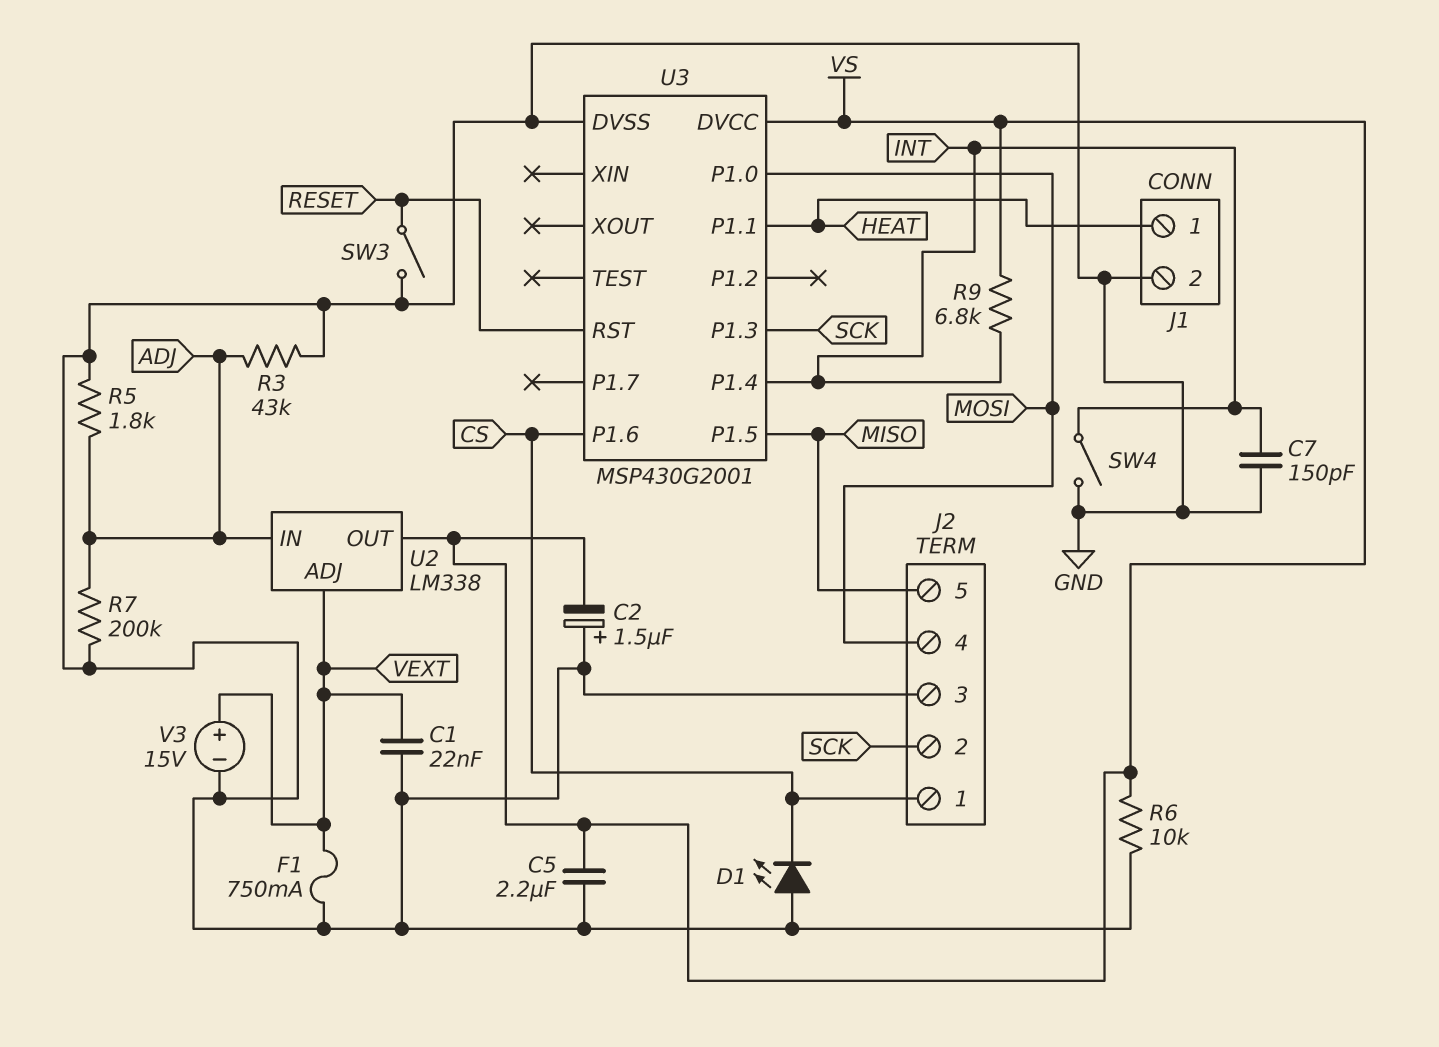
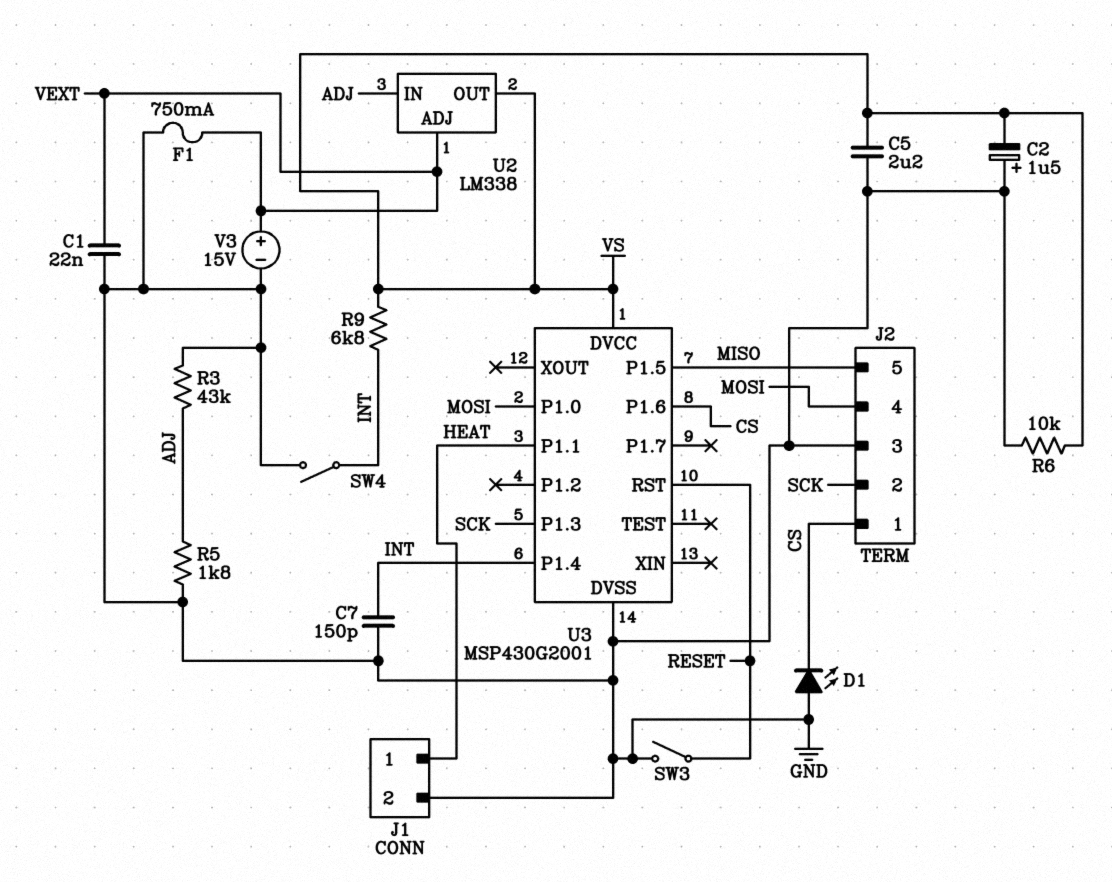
R7: 200k (ADJ, GND) -> none

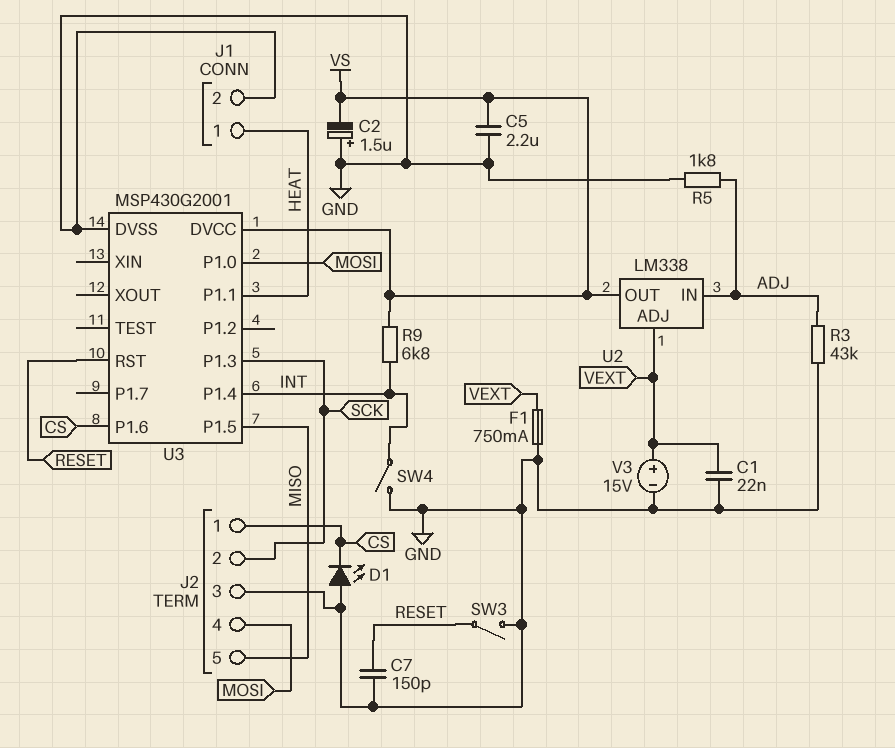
C7: 150pF (GND, INT) -> 150pF (GND, RESET)
R6: 10k (GND, VS) -> none

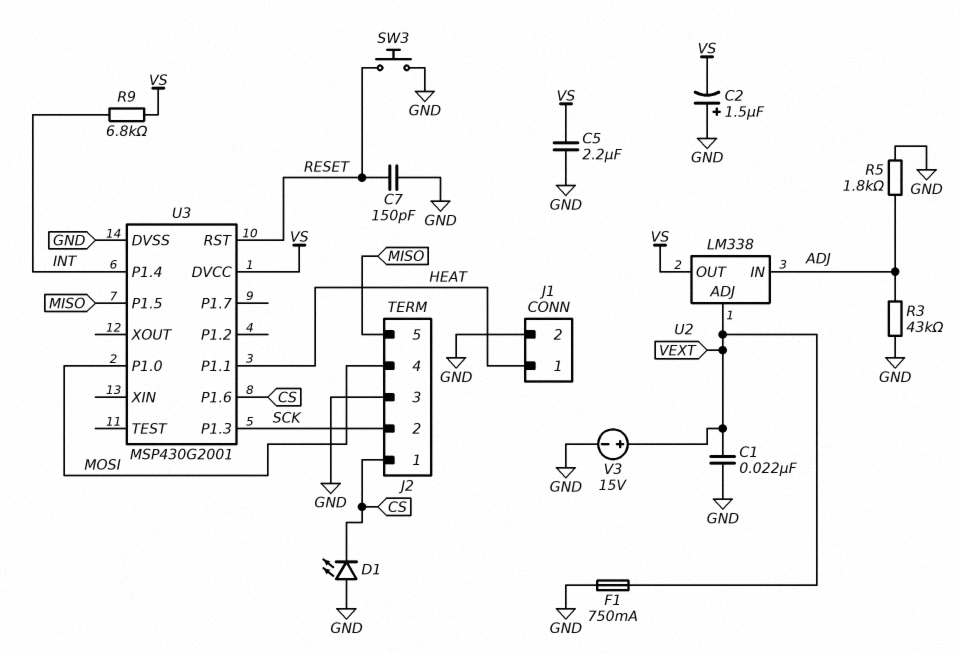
SW3: switch (GND, RESET) -> button (GND, RESET)
SW4: switch (GND, INT) -> none

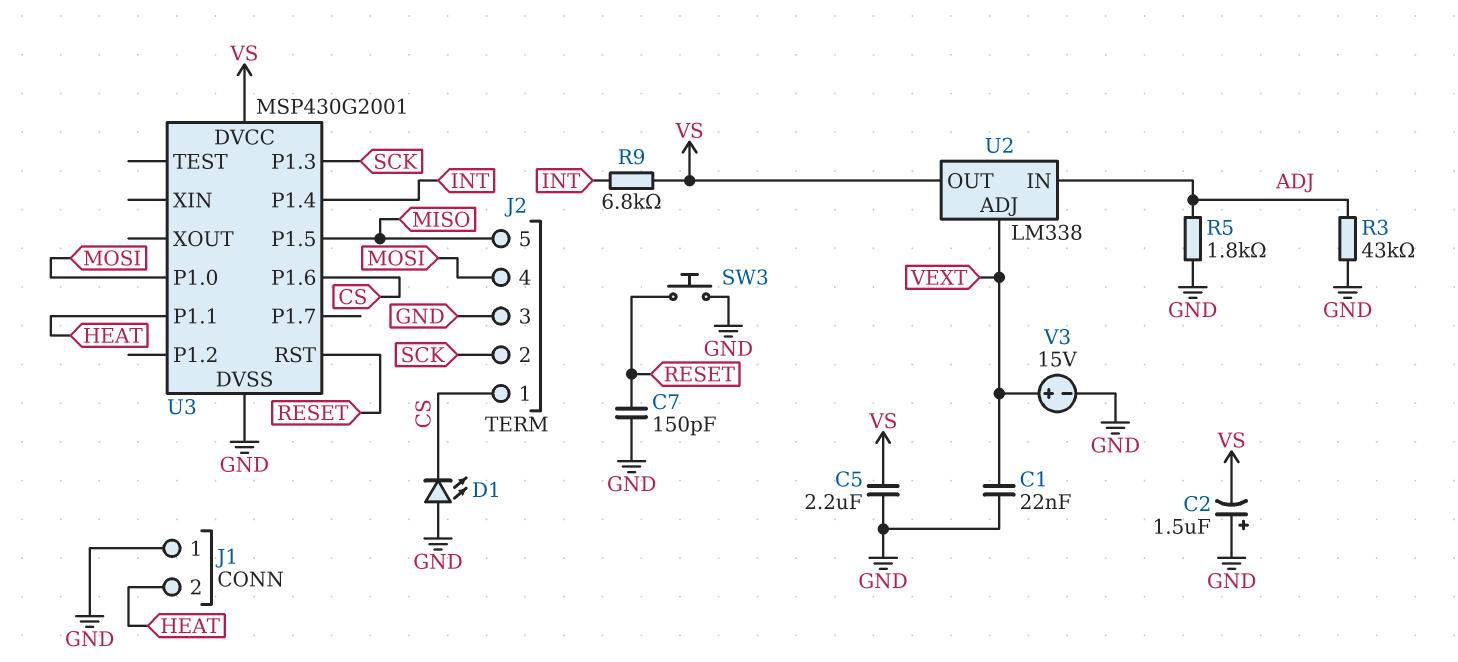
F1: 750mA (GND, VEXT) -> none
J1 pin 1: HEAT -> GND
J1 pin 2: GND -> HEAT

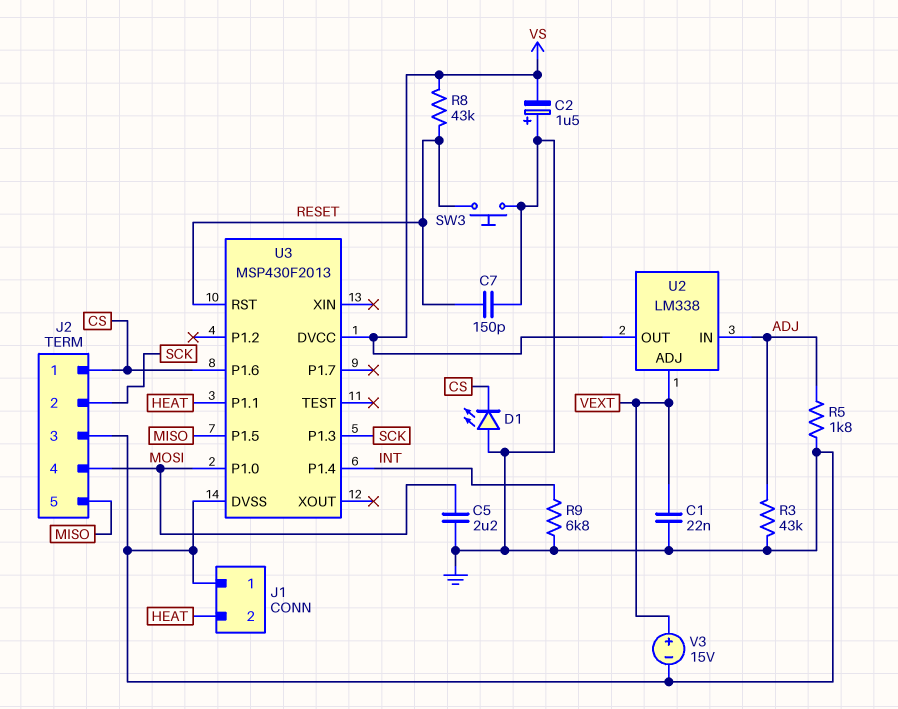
C5: 2.2uF (GND, VS) -> 2.2uF (GND, MOSI)
R8: none -> 43k (RESET, VS)
R9: 6.8k (INT, VS) -> 6.8k (GND, INT)
U3: MSP430G2001 -> MSP430F2013

